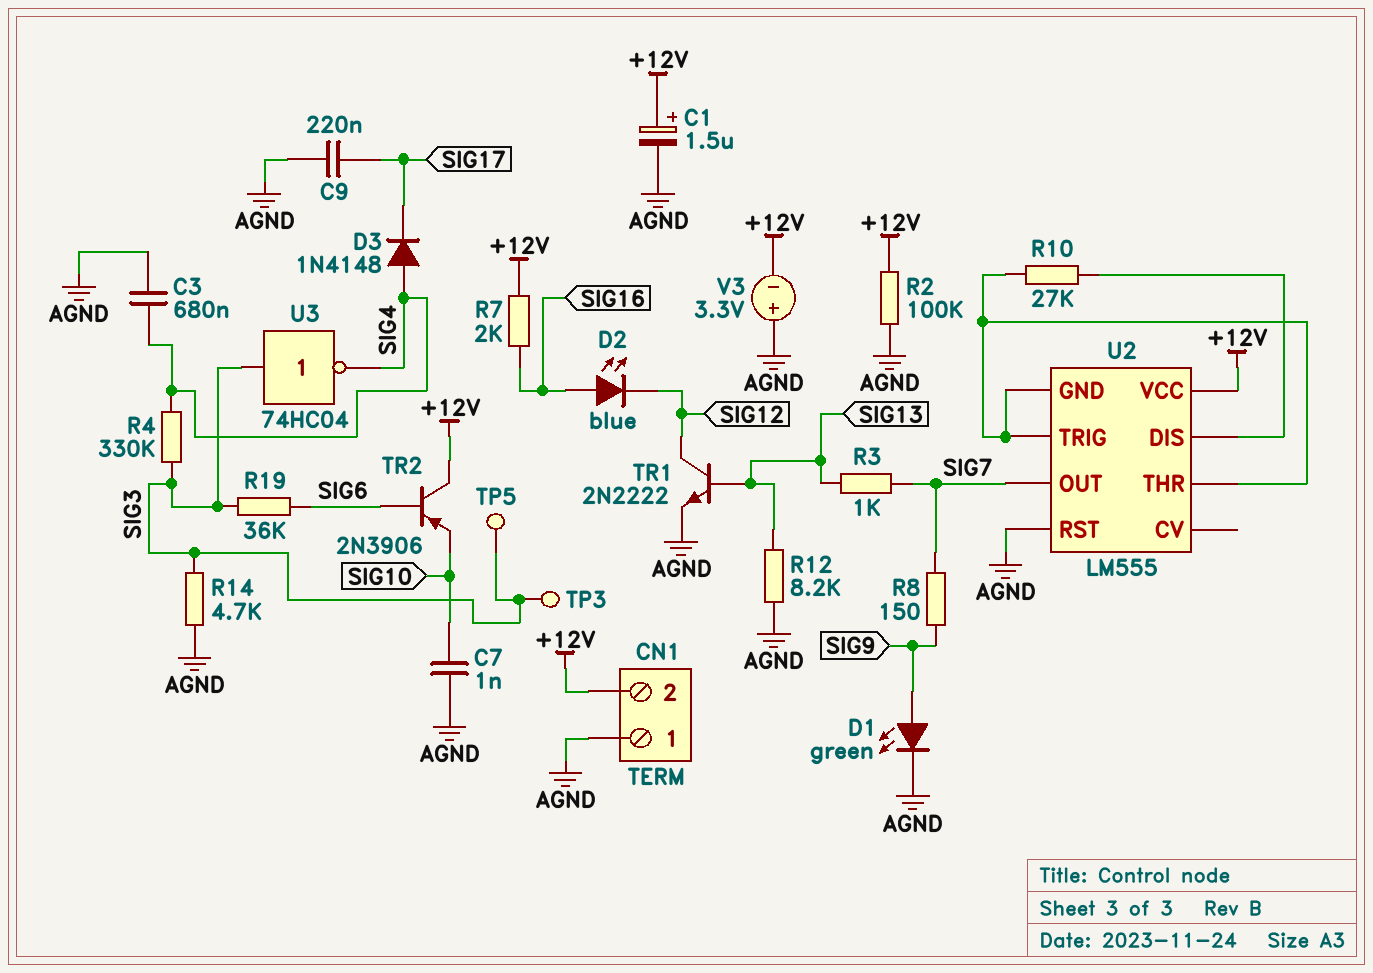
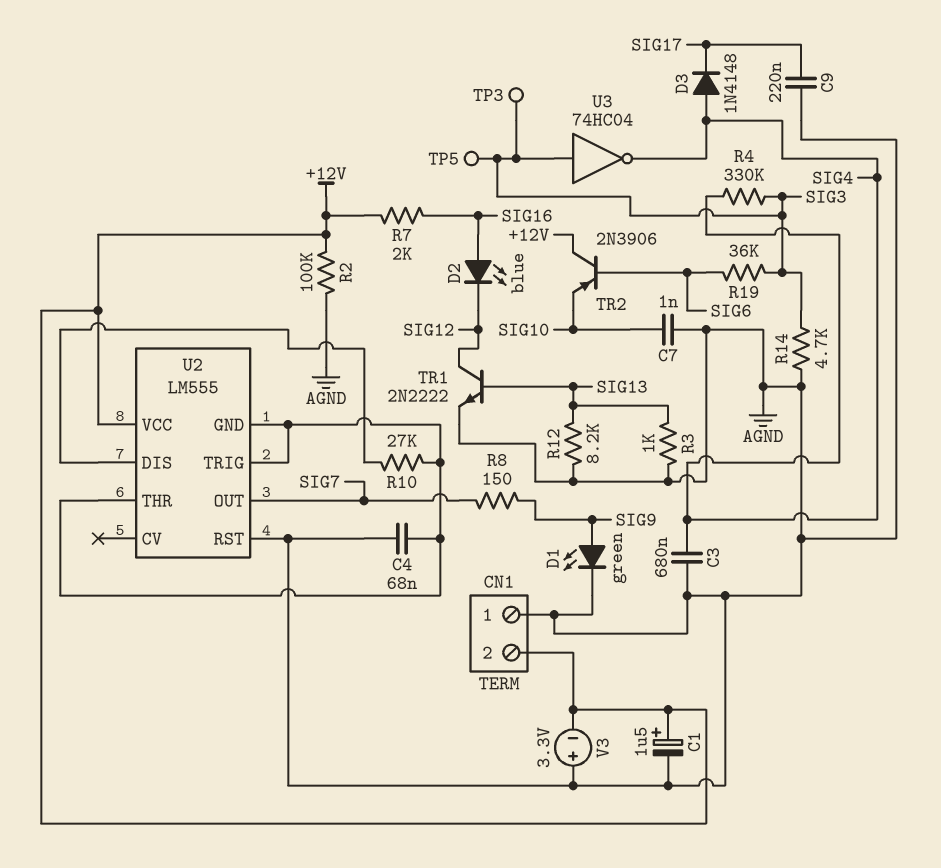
C4: none -> 68nF (AGND, U2/GND)
R3: 1k (SIG7, SIG13) -> 1k (AGND, SIG13)

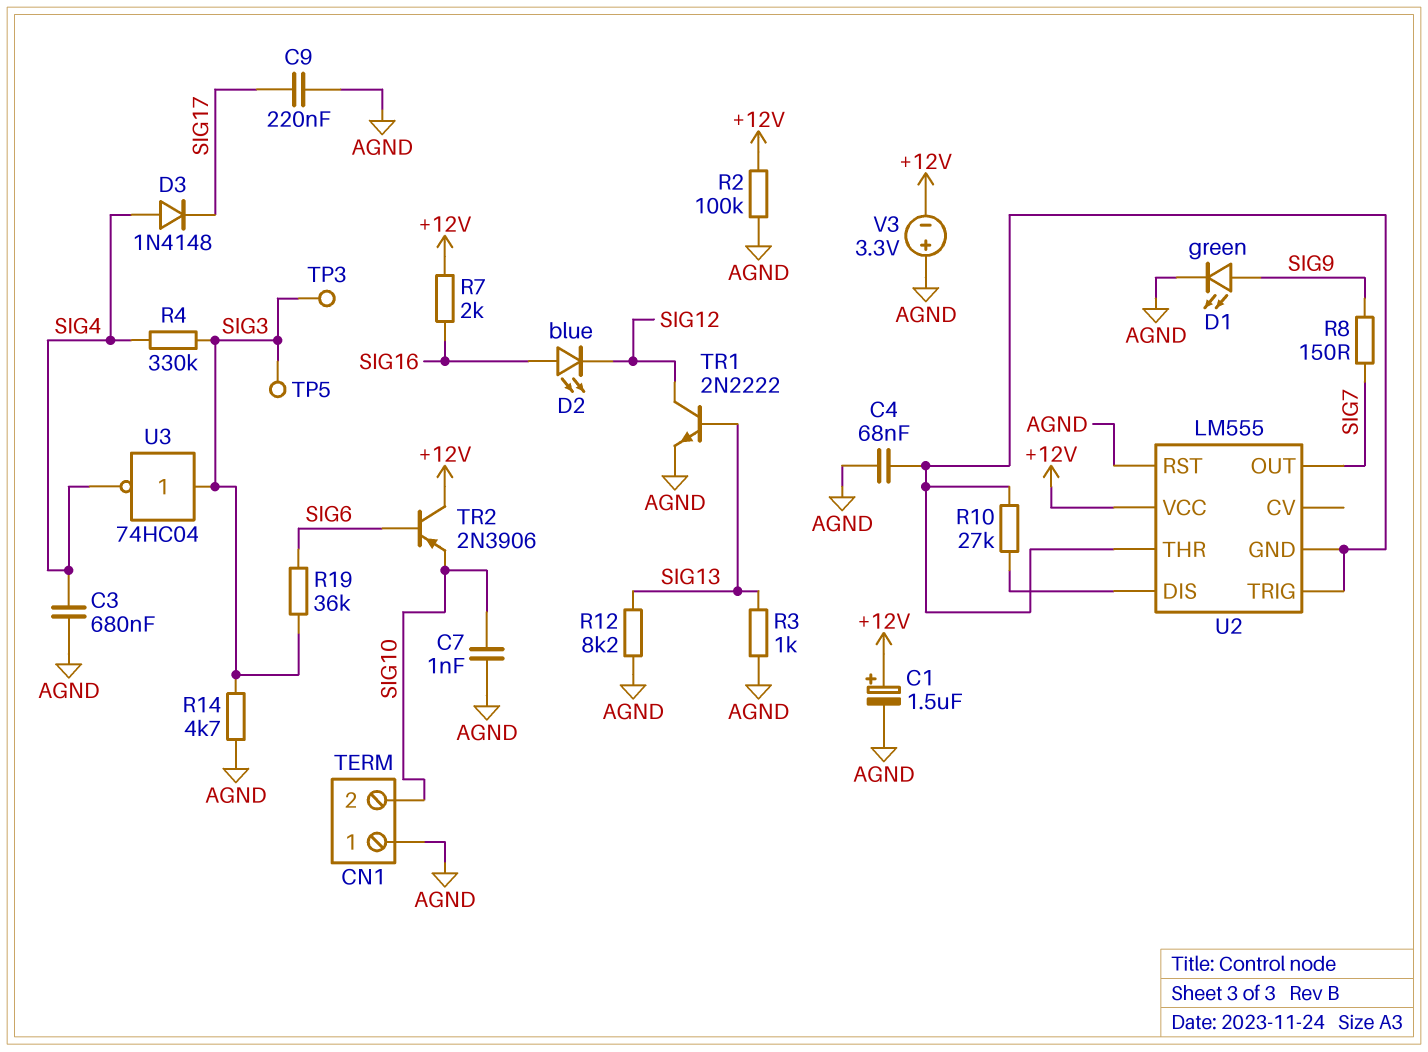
CN1 pin 2: +12V -> SIG10

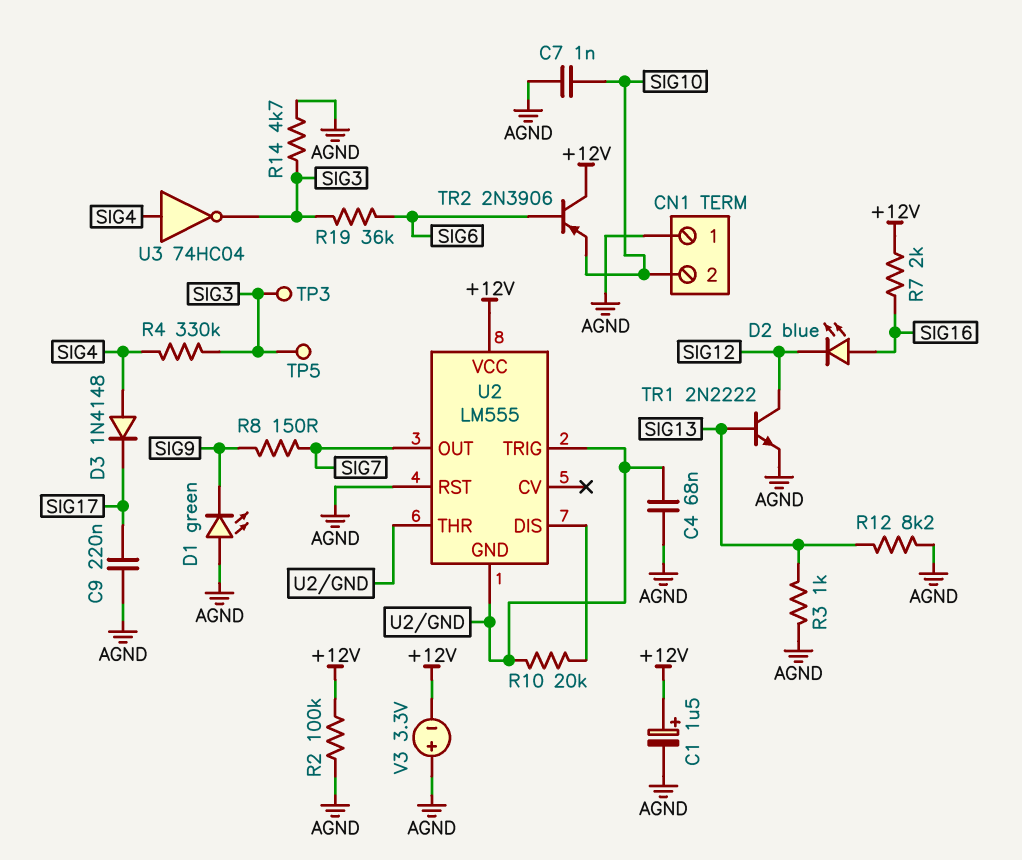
C3: 680nF (AGND, SIG4) -> none
D1: LED green (A SIG9, K AGND) -> LED green (A AGND, K SIG9)
R10: 27k (U2/DIS, U2/GND) -> 20k (U2/DIS, U2/GND)
U3: NOT 74HC04 (in SIG3, out SIG4) -> NOT 74HC04 (in SIG4, out SIG3)

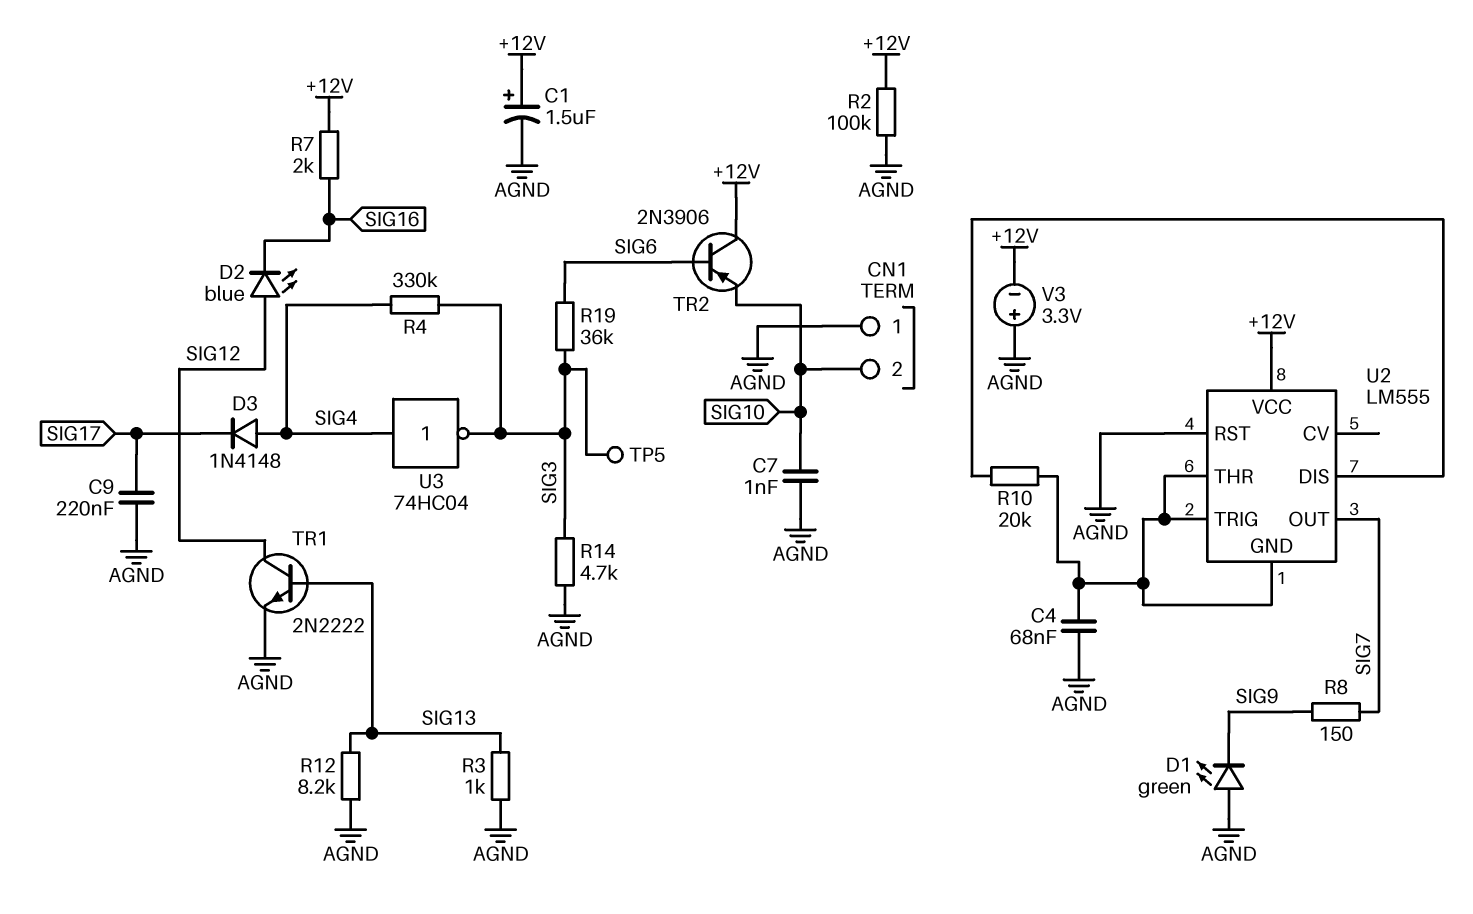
D2: LED blue (A SIG16, K SIG12) -> LED blue (A SIG12, K SIG16)
TP3: test point (SIG3) -> none

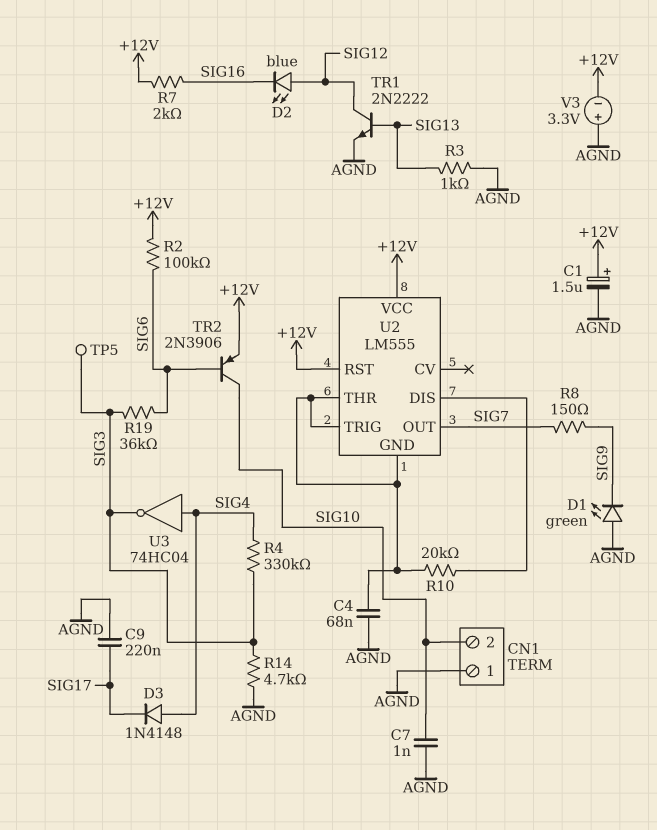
R2: 100k (+12V, AGND) -> 100k (+12V, SIG6)
R12: 8.2k (AGND, SIG13) -> none
TR2: PNP 2N3906 (B SIG6, C +12V, E SIG10) -> PNP 2N3906 (B SIG6, C SIG10, E +12V)
U2 pin RST: AGND -> +12V

